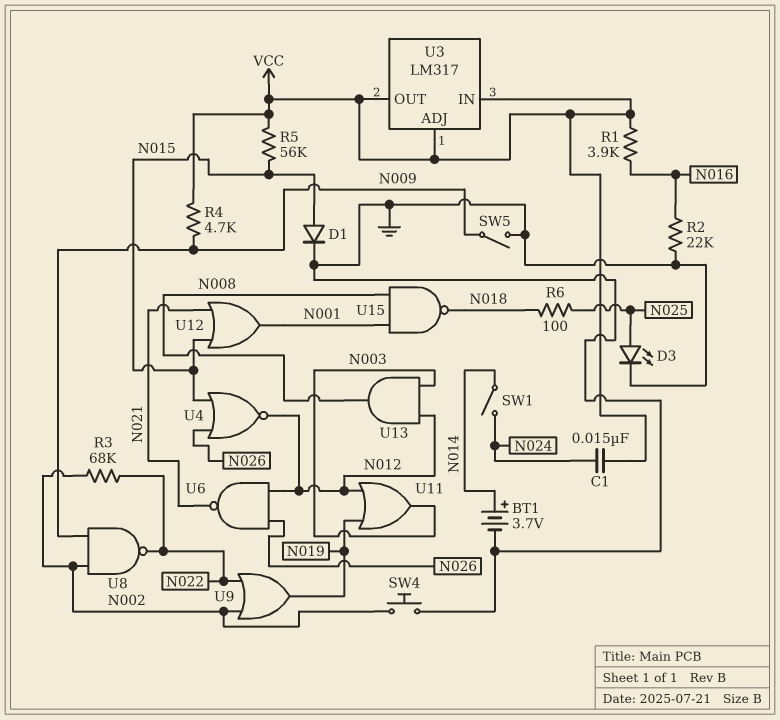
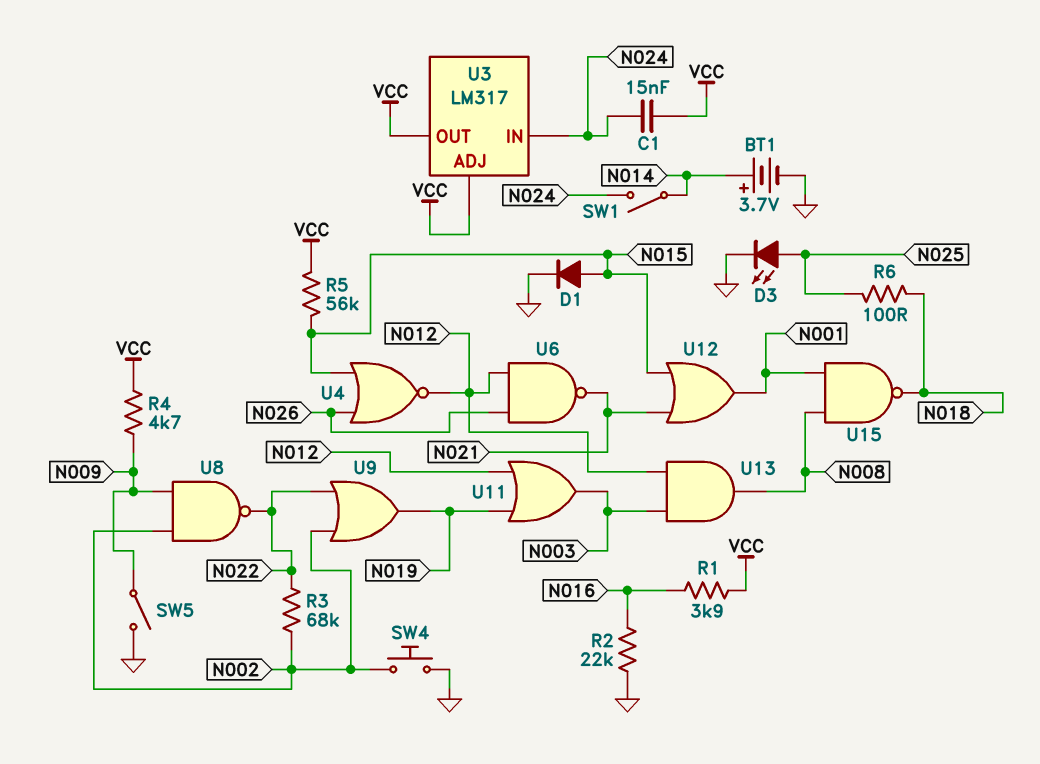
U3 pin IN: VCC -> N024

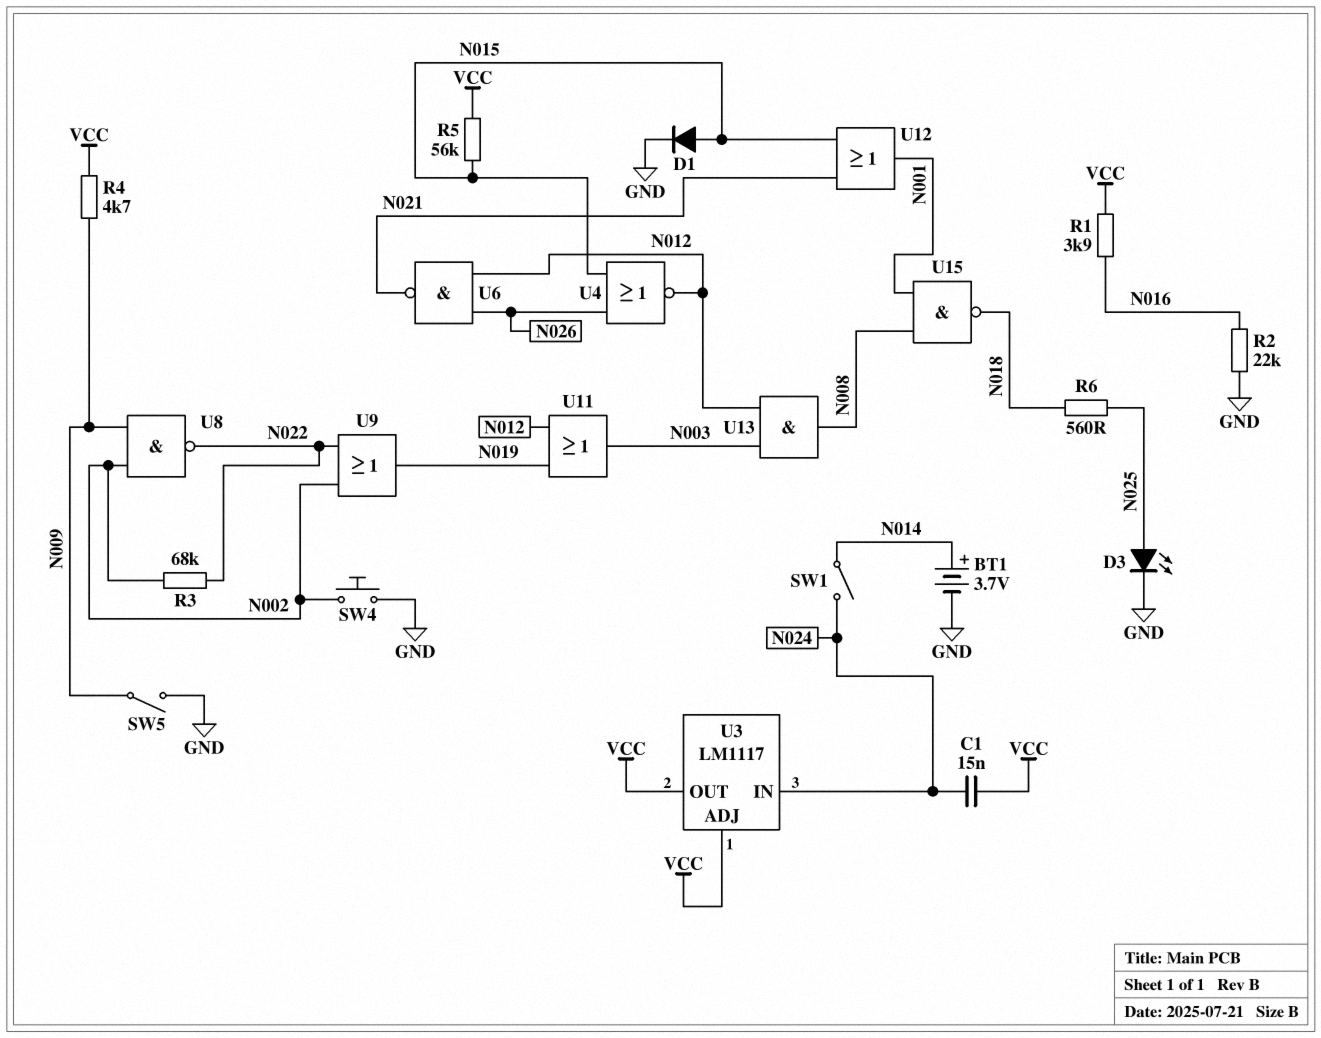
R6: 100 (N018, N025) -> 560 (N018, N025)
U3: LM317 -> LM1117

